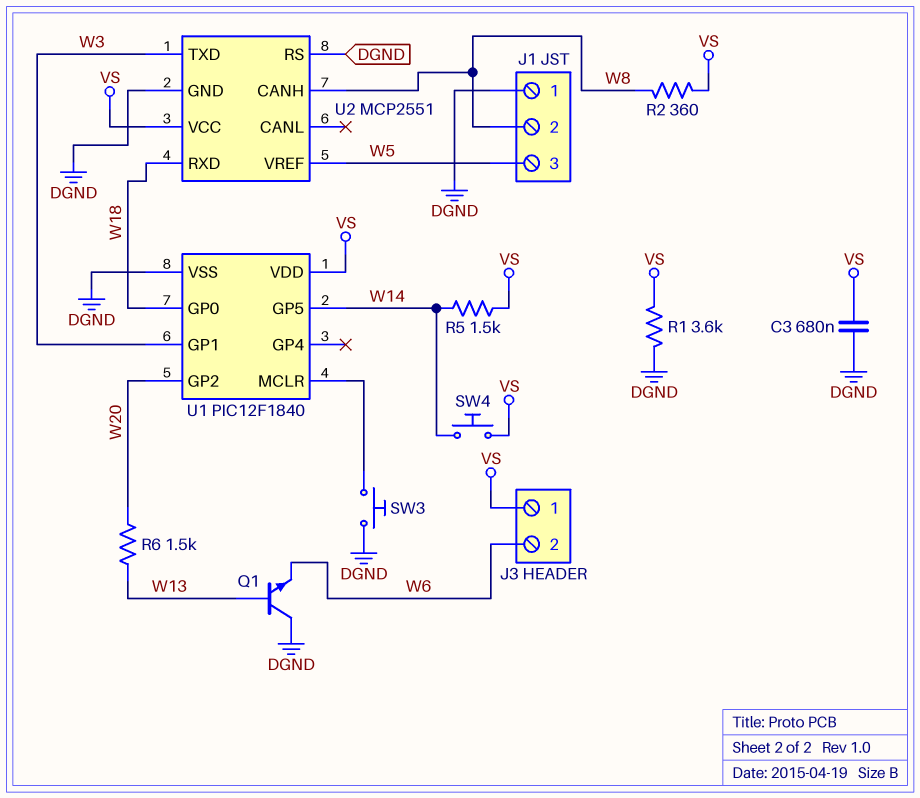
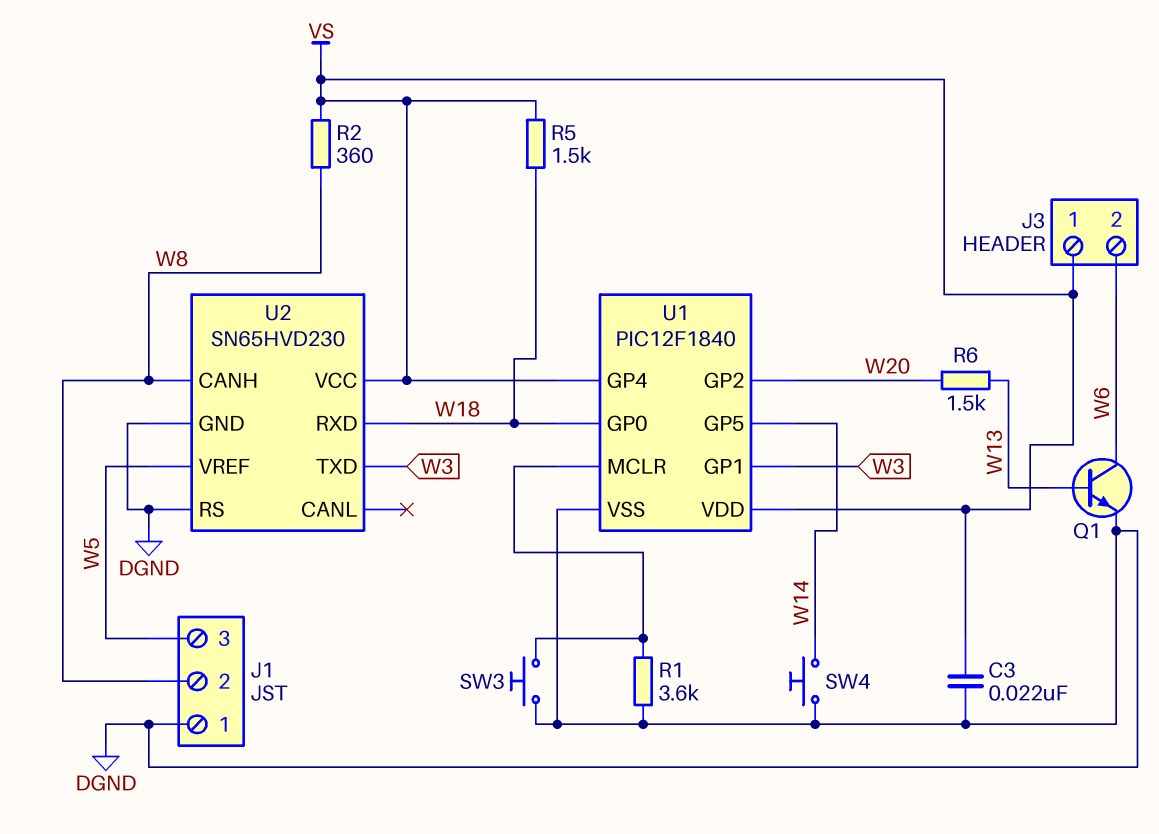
C3: 680nF (DGND, VS) -> 22nF (DGND, VS)
Q1: NPN (B W13, C DGND, E W6) -> NPN (B W13, C W6, E DGND)
R1: 3.6k (DGND, VS) -> 3.6k (DGND, U1/MCLR)
R5: 1.5k (VS, W14) -> 1.5k (VS, W18)
SW4: button (VS, W14) -> button (DGND, W14)
U1 pin GP4: none -> VS
U2: MCP2551 -> SN65HVD230

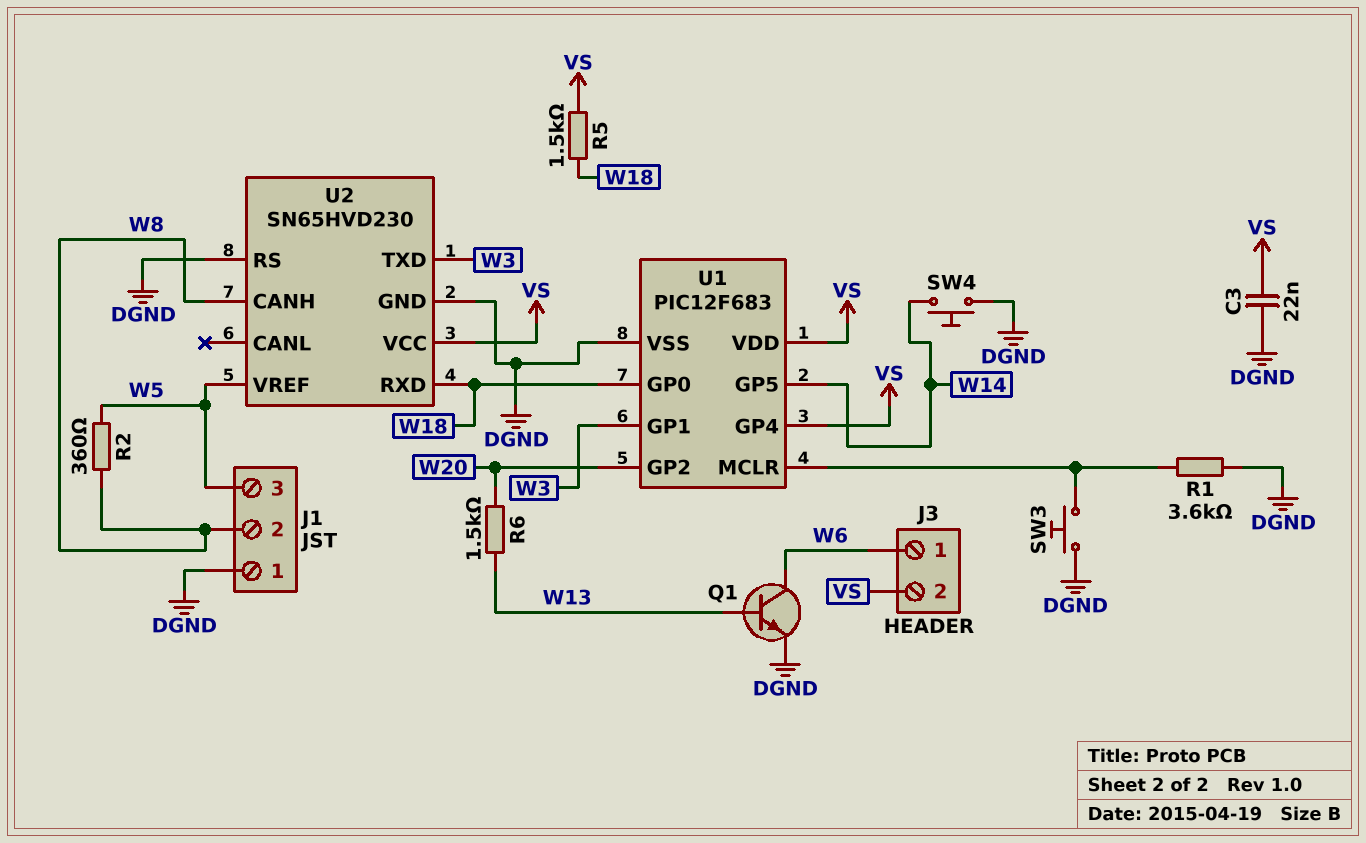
J3 pin 1: VS -> W6
J3 pin 2: W6 -> VS
R2: 360 (VS, W8) -> 360 (W5, W8)
U1: PIC12F1840 -> PIC12F683

